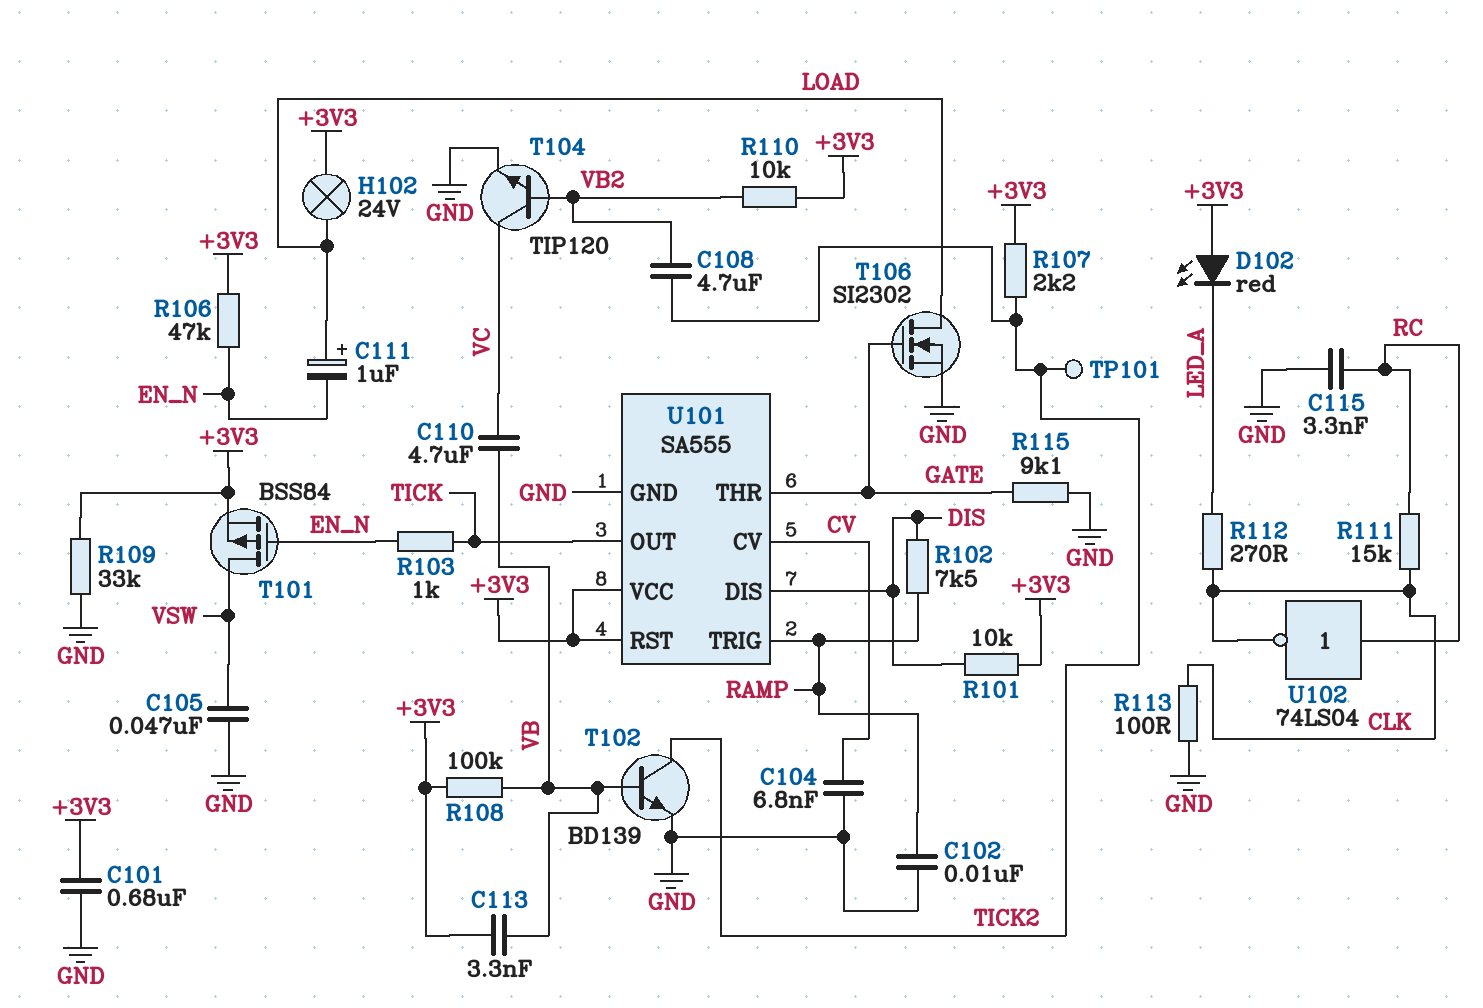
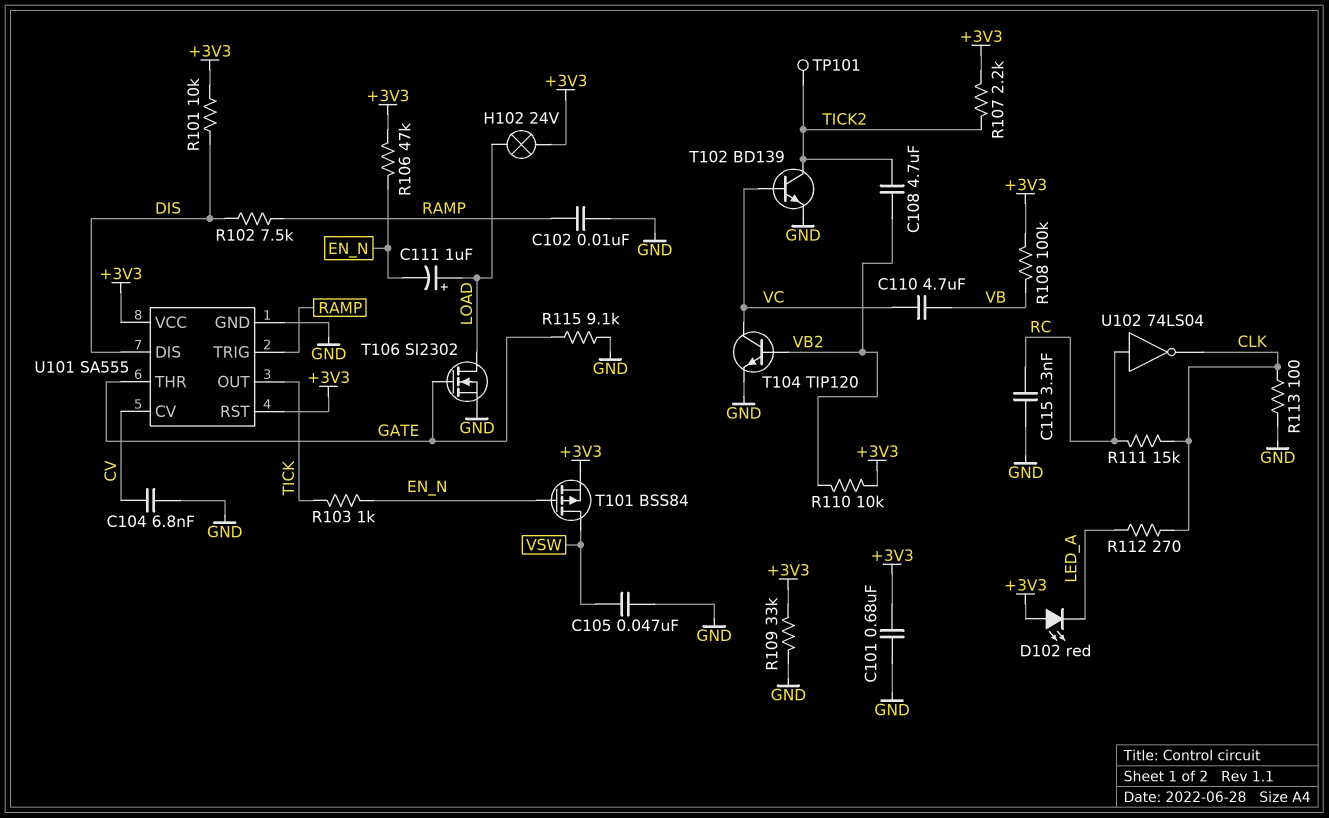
C113: 3.3nF (+3V3, VB) -> none
T102: NPN BD139 (B VB, C TICK2, E GND) -> NPN BD139 (B VC, C TICK2, E GND)

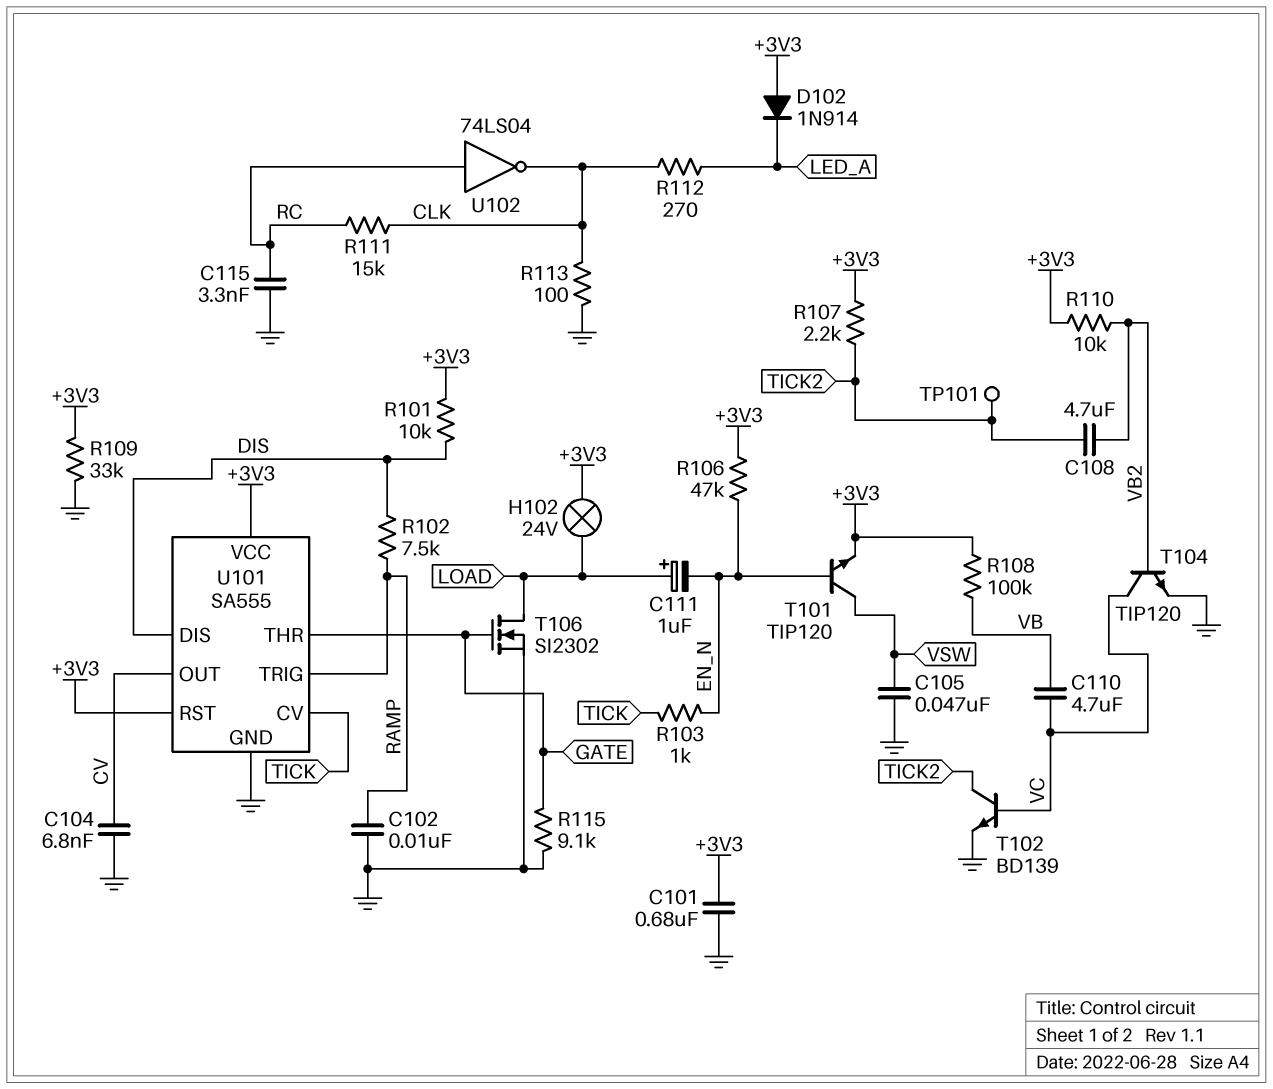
D102: LED red (A +3V3, K LED_A) -> diode 1N914 (A +3V3, K LED_A)
T101: PMOS BSS84 (G EN_N, D VSW, S +3V3) -> NPN TIP120 (B EN_N, C VSW, E +3V3)
U101 pin CV: CV -> TICK
U101 pin OUT: TICK -> CV

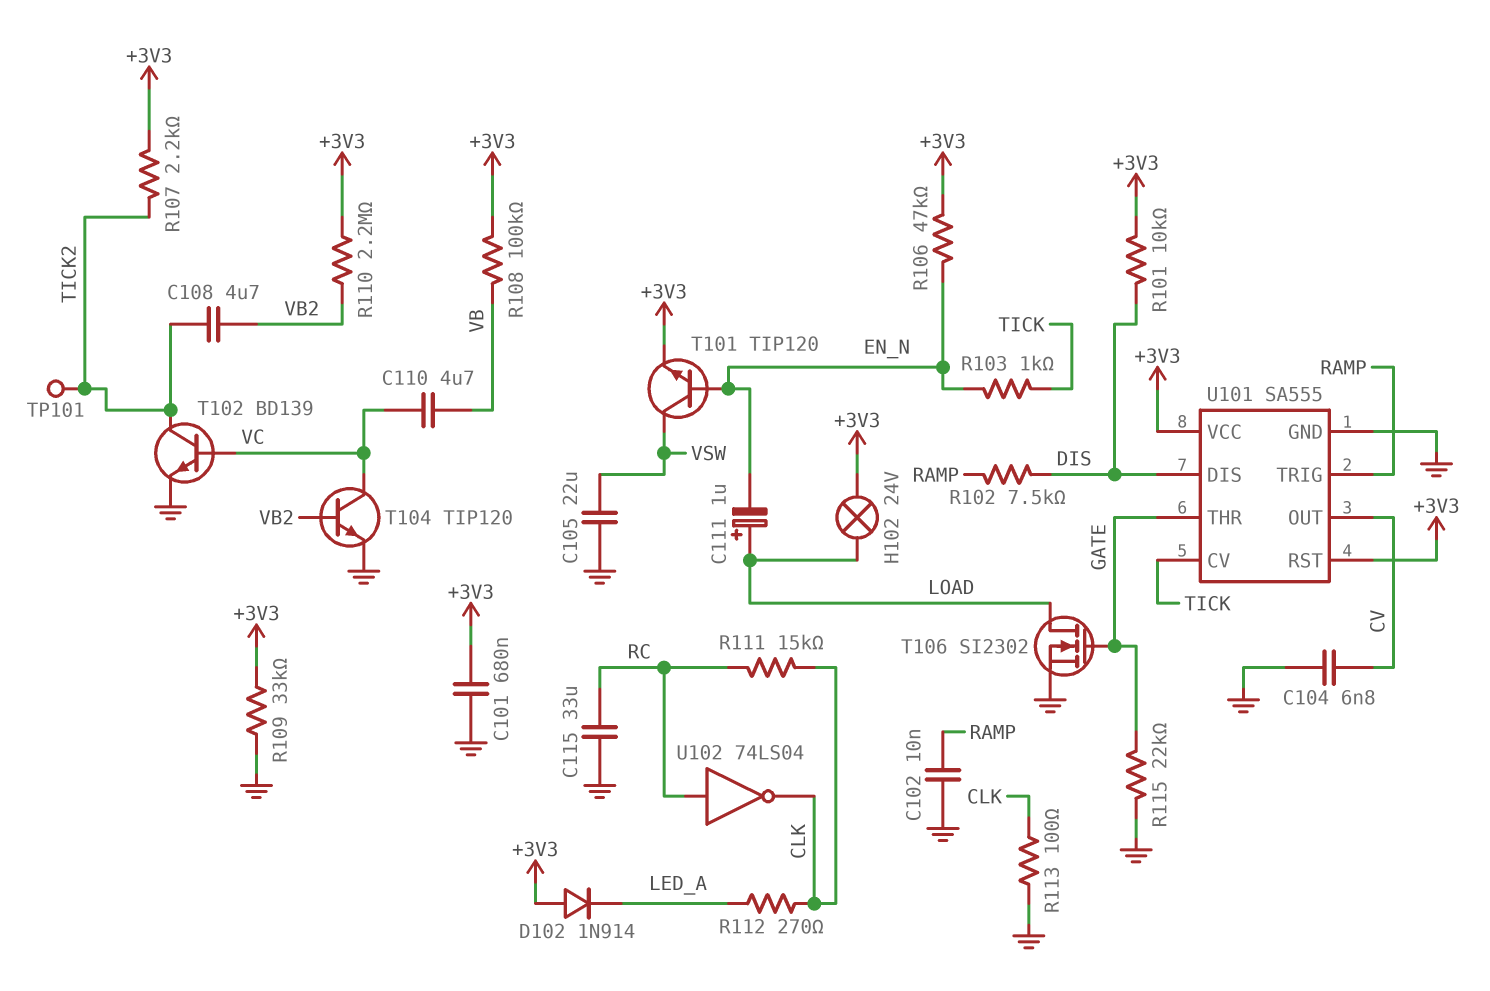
C105: 47nF (GND, VSW) -> 22uF (GND, VSW)
C115: 3.3nF (GND, RC) -> 33uF (GND, RC)
R110: 10k (+3V3, VB2) -> 2.2M (+3V3, VB2)
R115: 9.1k (GATE, GND) -> 22k (GATE, GND)

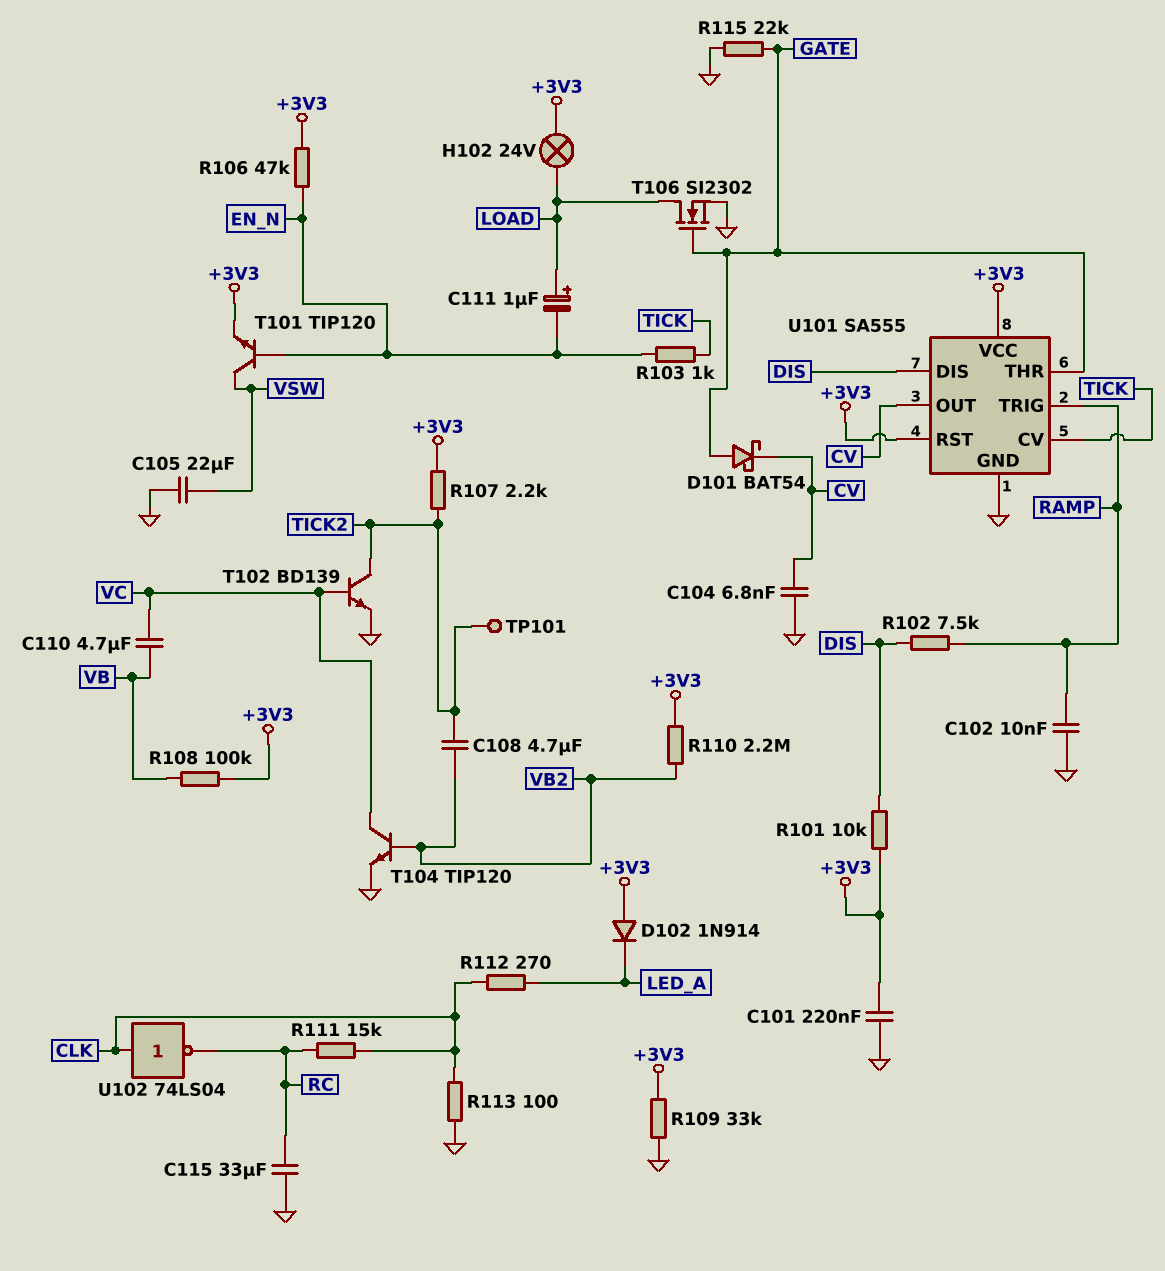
C101: 680nF (+3V3, GND) -> 220nF (+3V3, GND)
D101: none -> schottky BAT54 (A GATE, K CV)
U102: NOT 74LS04 (in RC, out CLK) -> NOT 74LS04 (in CLK, out RC)

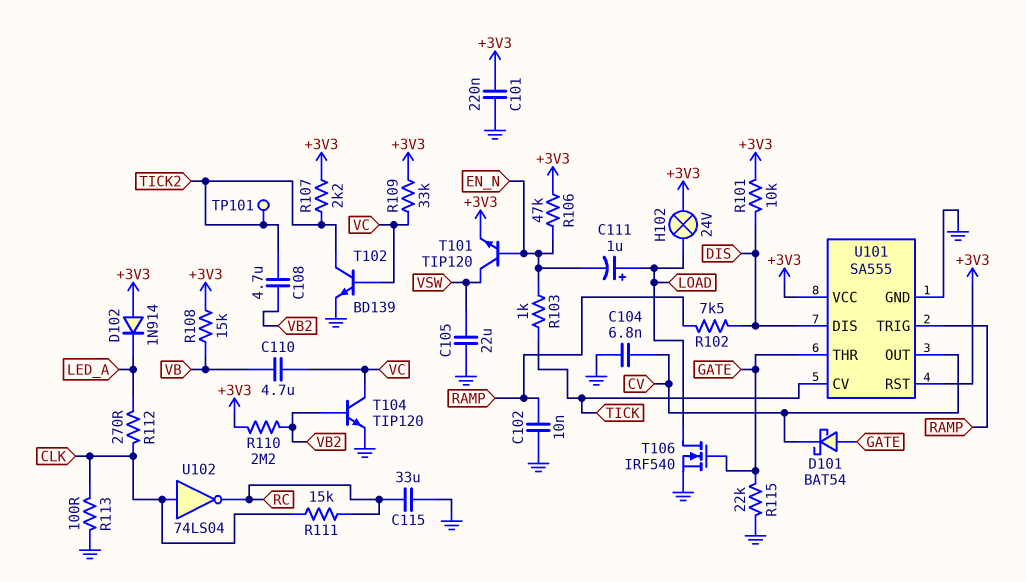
R108: 100k (+3V3, VB) -> 15k (+3V3, VB)
R109: 33k (+3V3, GND) -> 33k (+3V3, VC)
T106: NMOS SI2302 (G GATE, D LOAD, S GND) -> NMOS IRF540 (G GATE, D LOAD, S GND)

